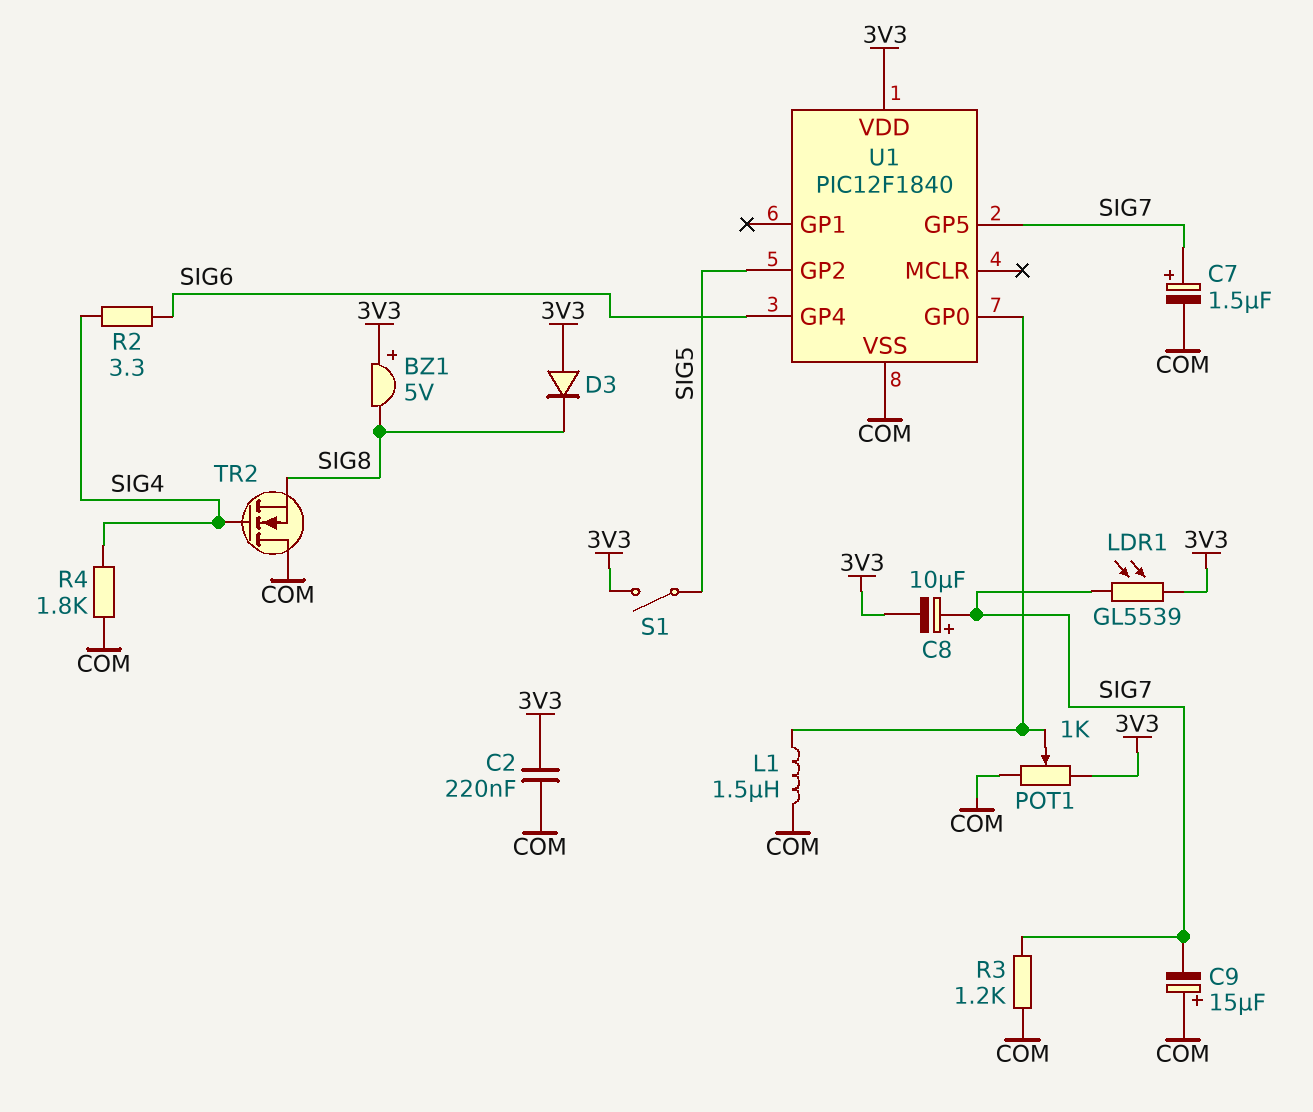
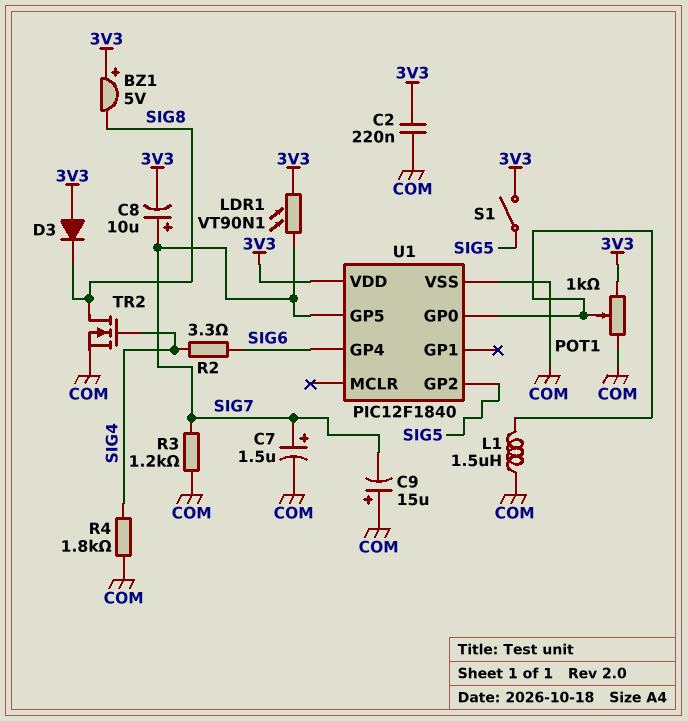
LDR1: GL5539 (3V3, SIG7) -> VT90N1 (3V3, SIG7)
TR2: NMOS (G SIG4, D COM, S SIG8) -> NMOS (G SIG4, D SIG8, S COM)

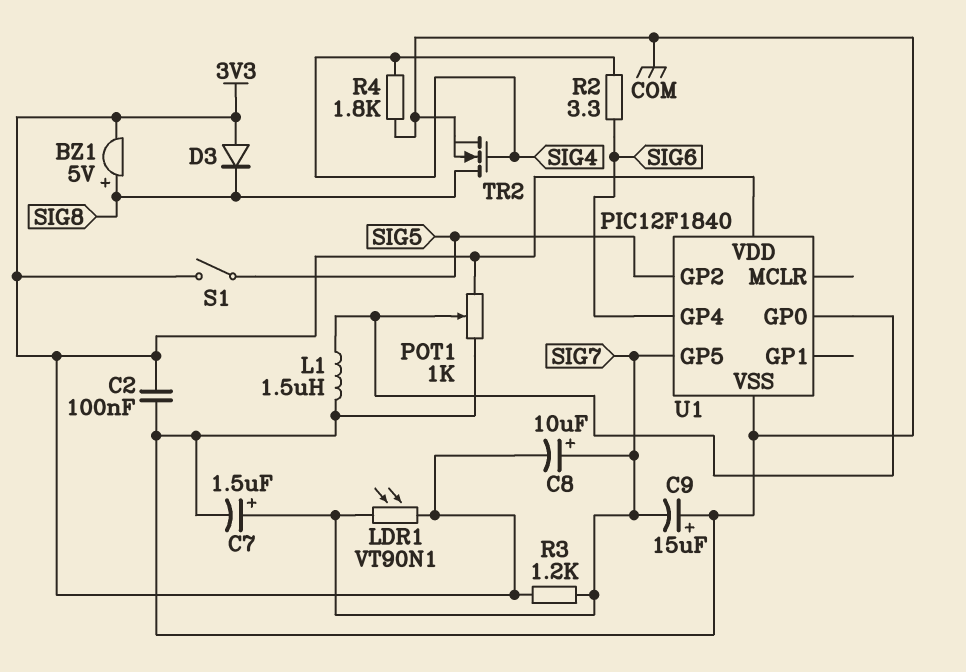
BZ1: buzzer 5V (plus 3V3, minus SIG8) -> buzzer 5V (plus SIG8, minus 3V3)
C2: 220nF (3V3, COM) -> 100nF (3V3, COM)
R3: 1.2k (COM, SIG7) -> 1.2k (3V3, SIG7)

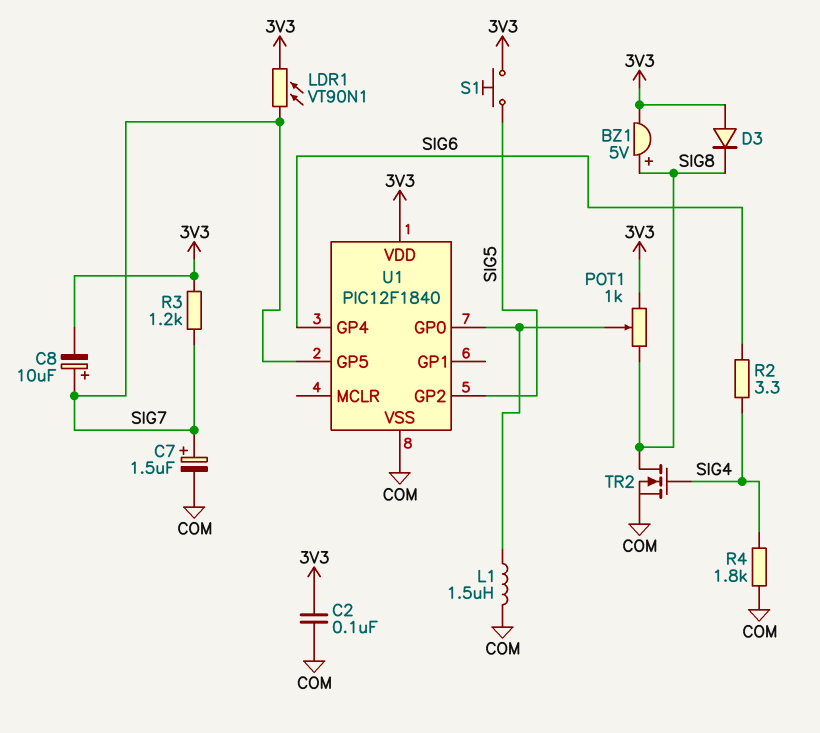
C9: 15uF (plus COM, minus SIG7) -> none
POT1: 1k (3V3, COM, wiper U1/GP0) -> 1k (3V3, SIG8, wiper U1/GP0)
S1: switch (3V3, SIG5) -> button (3V3, SIG5)

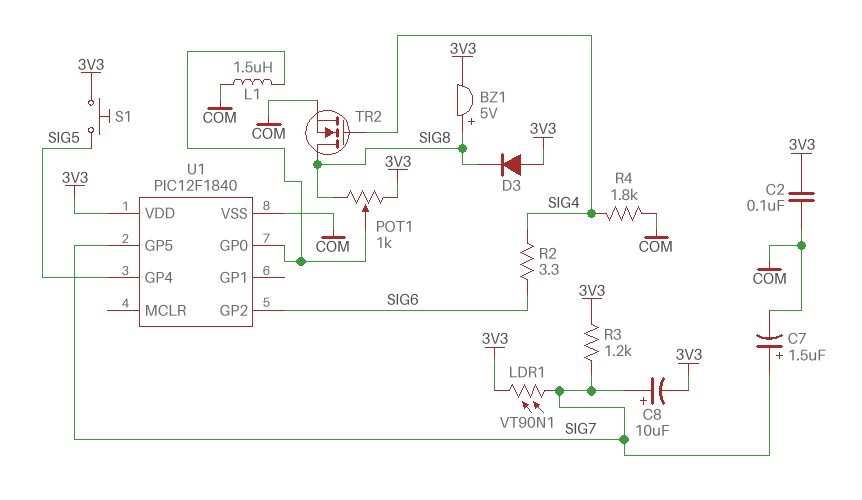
U1 pin GP2: SIG5 -> SIG6
U1 pin GP4: SIG6 -> SIG5

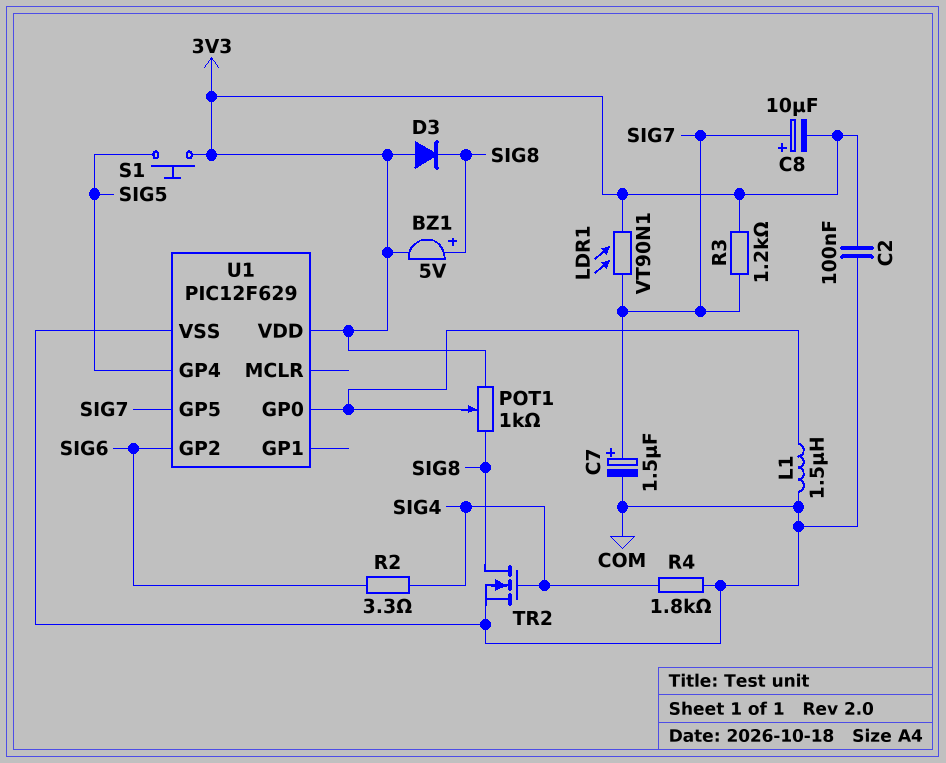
U1: PIC12F1840 -> PIC12F629

